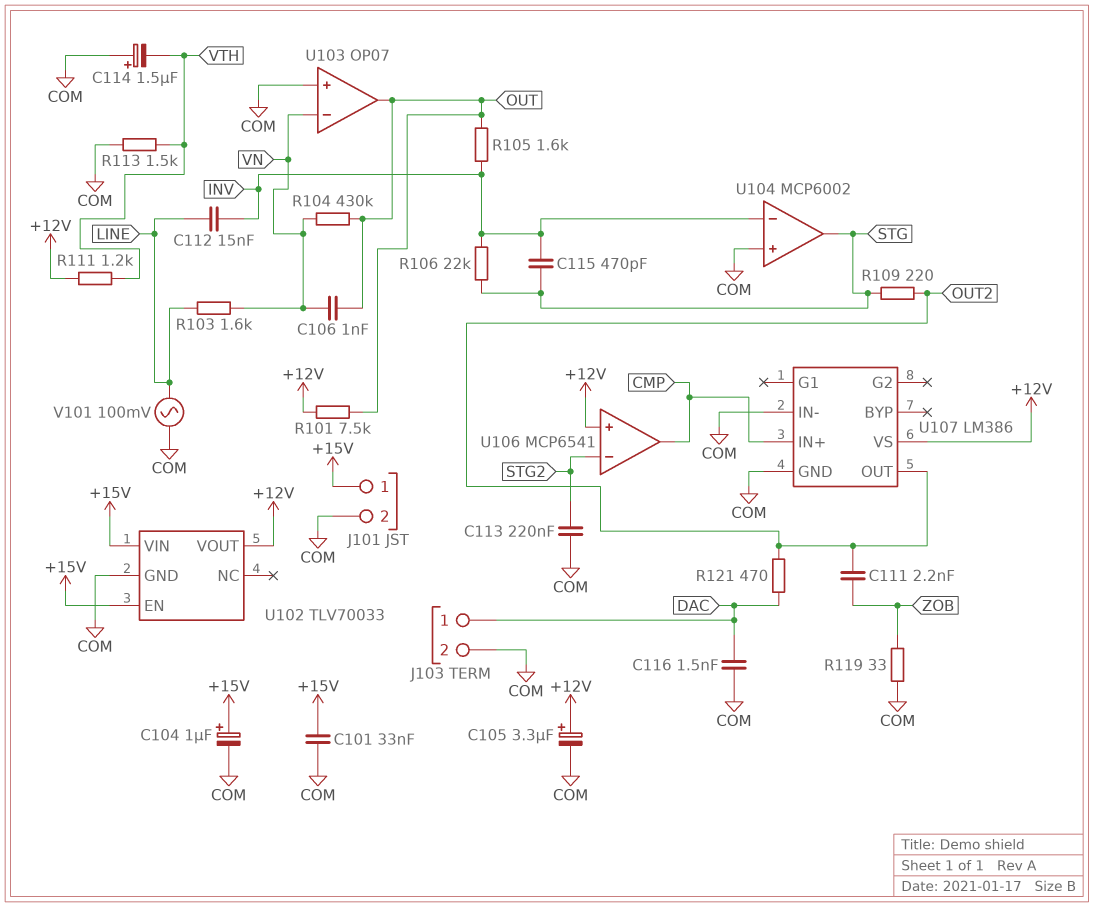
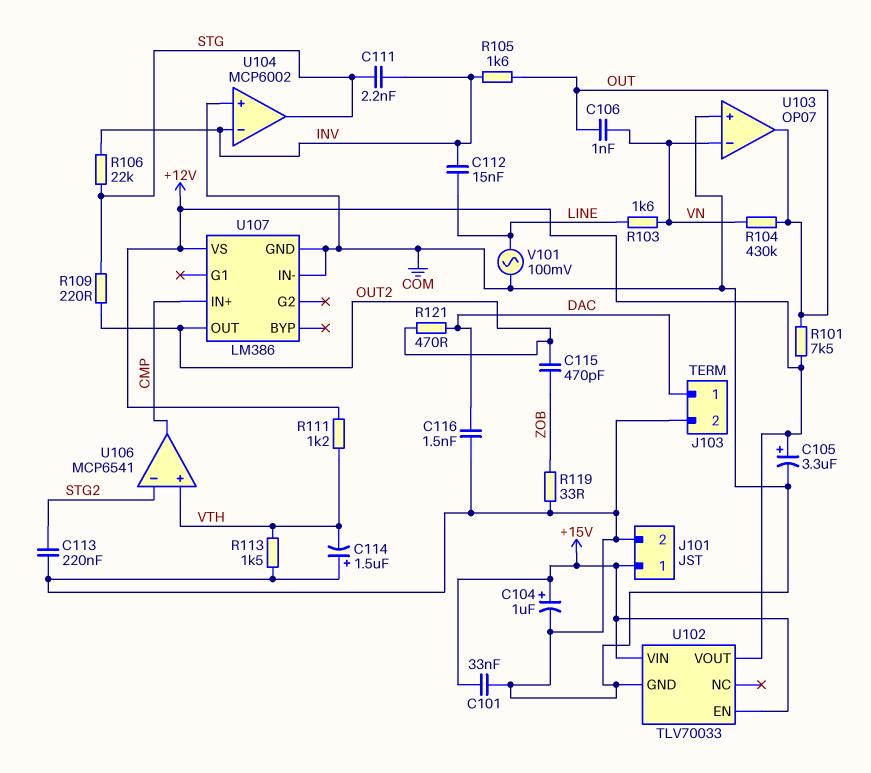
C111: 2.2nF (OUT2, ZOB) -> 2.2nF (INV, STG)
C115: 470pF (INV, STG) -> 470pF (OUT2, ZOB)
U106 pin in+: +12V -> VTH

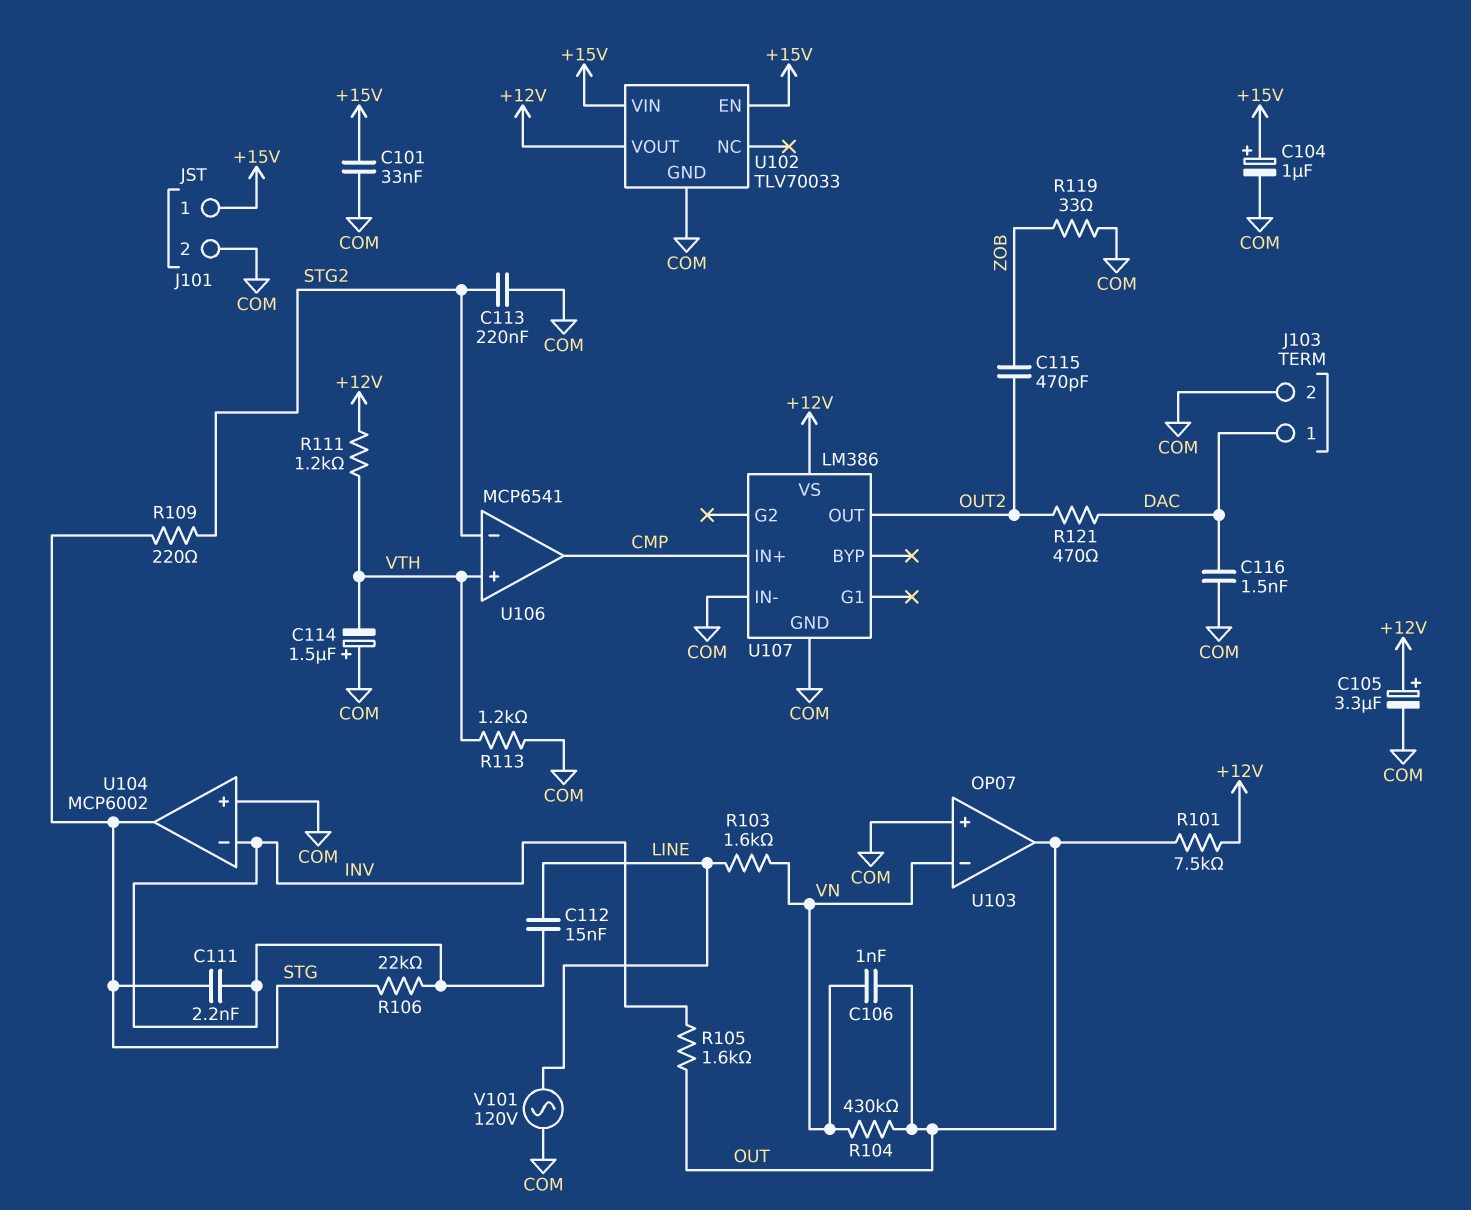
R109: 220 (OUT2, STG) -> 220 (STG, STG2)
R113: 1.5k (COM, VTH) -> 1.2k (COM, VTH)
V101: AC 100mV (COM, LINE) -> AC 120V (COM, LINE)

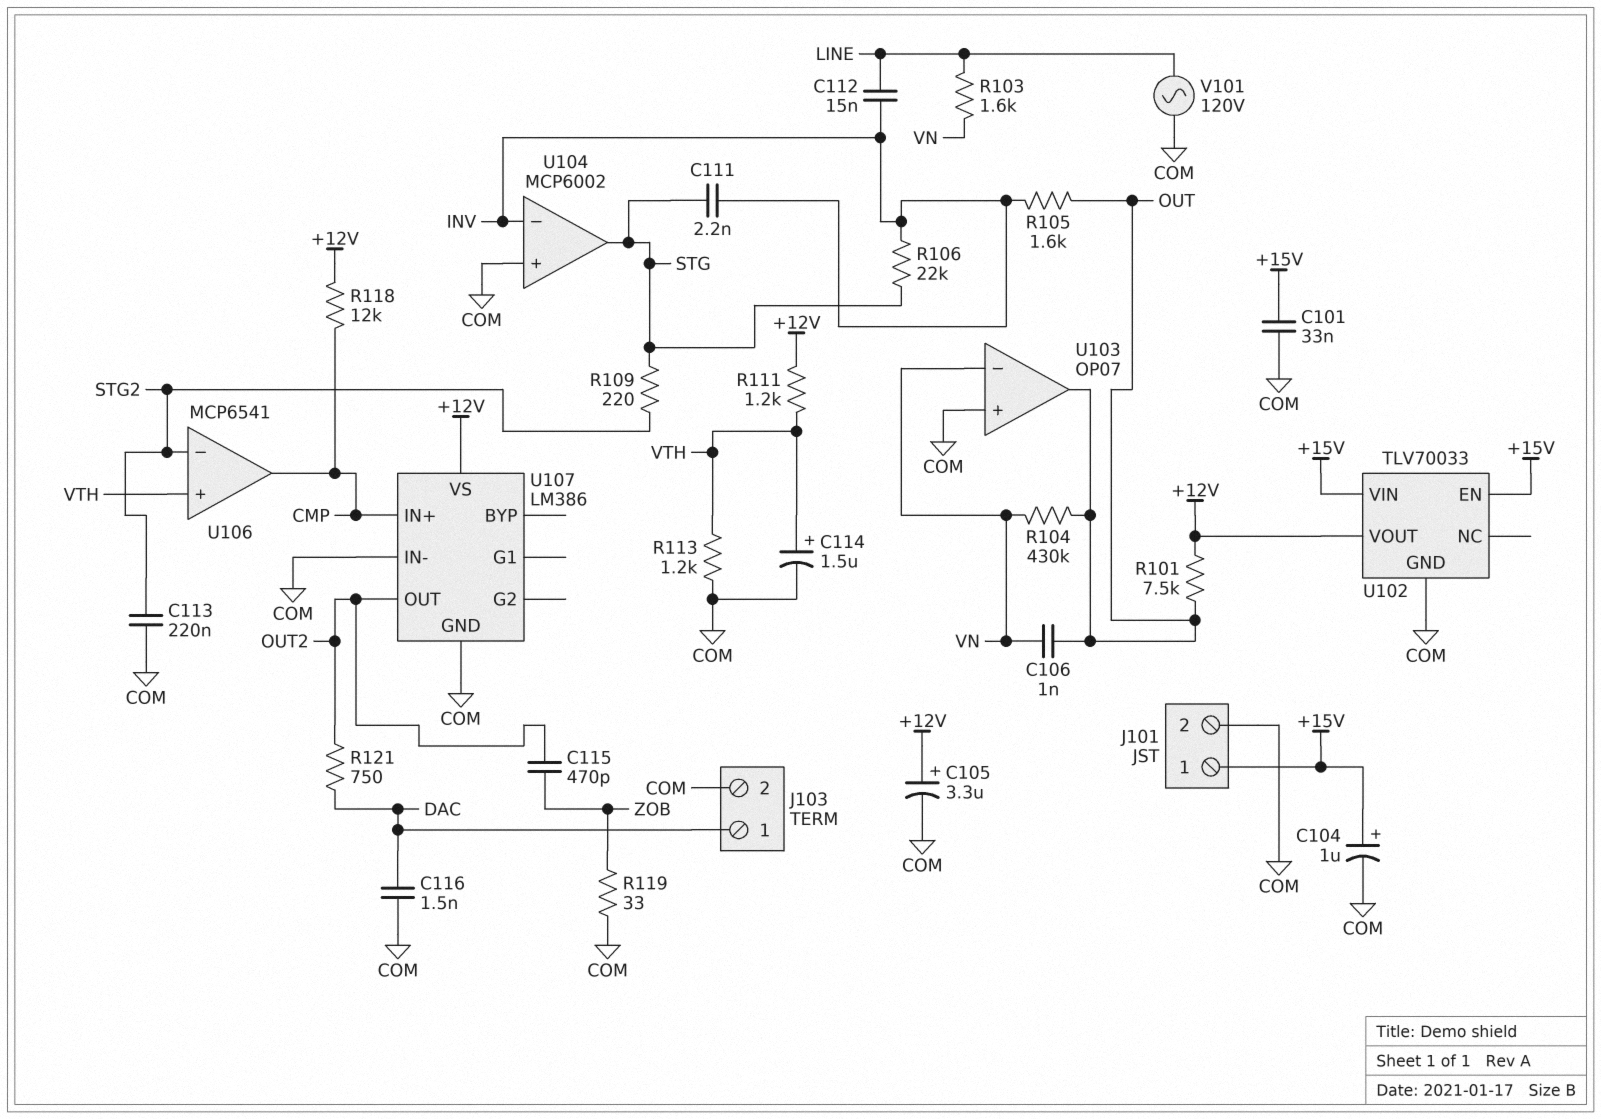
C114: 1.5uF (plus COM, minus VTH) -> 1.5uF (plus VTH, minus COM)
R118: none -> 12k (+12V, CMP)
R121: 470 (DAC, OUT2) -> 750 (DAC, OUT2)

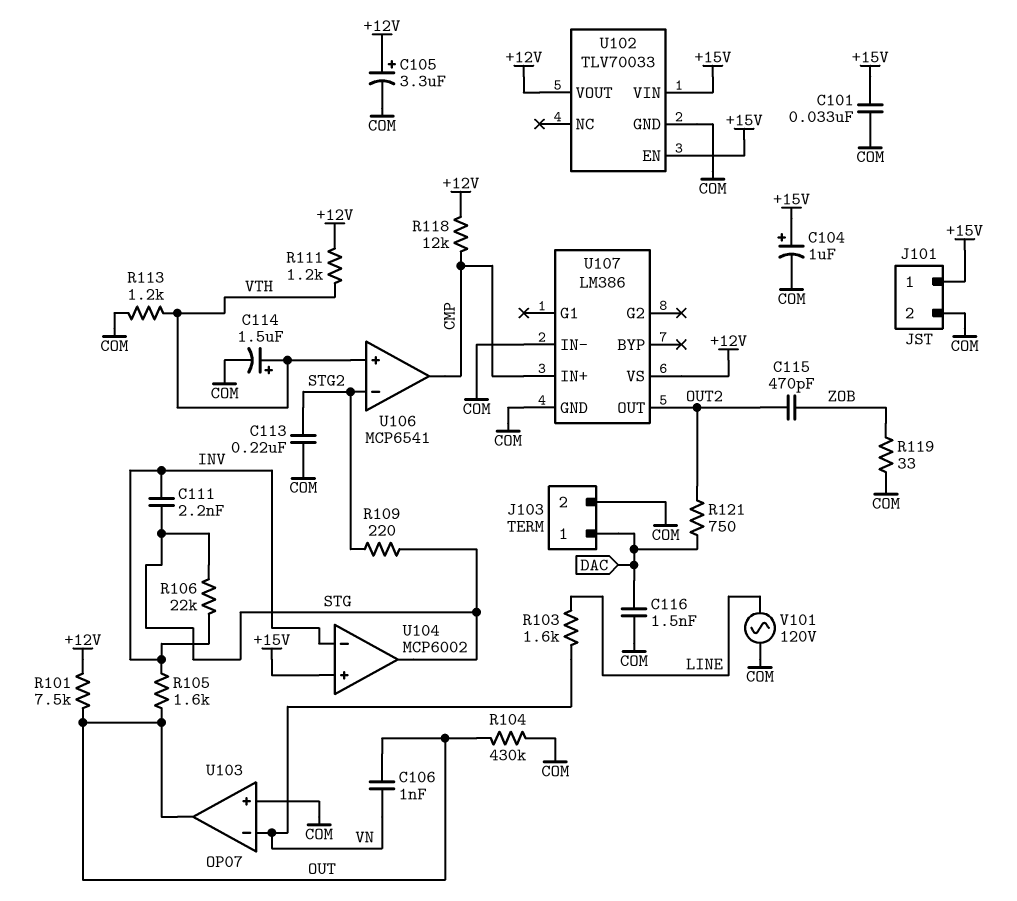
C112: 15nF (INV, LINE) -> none
R104: 430k (OUT, VN) -> 430k (COM, OUT)
U104 pin in+: COM -> +15V

